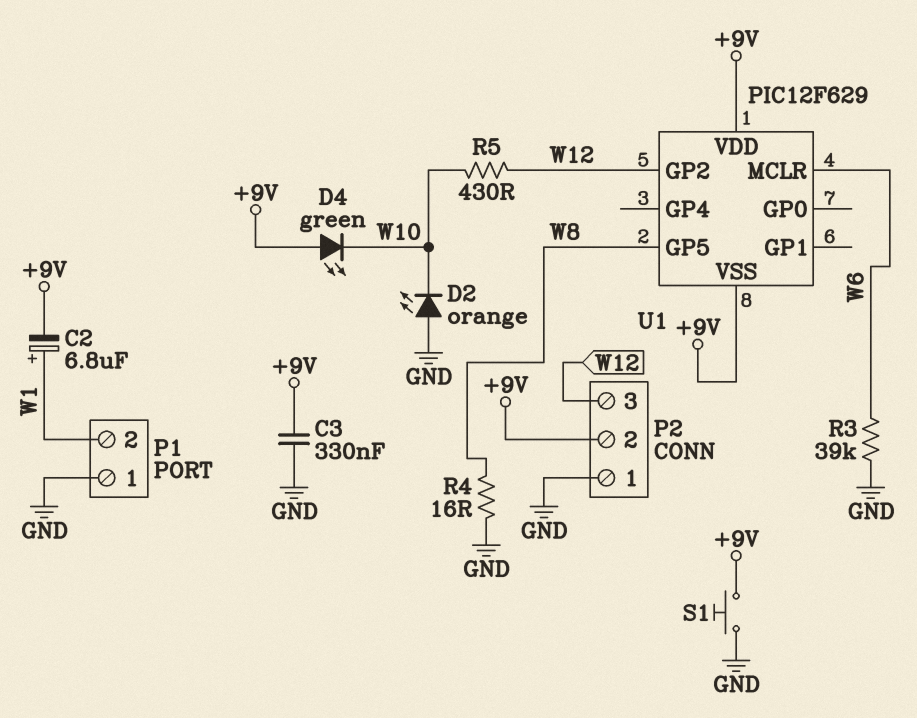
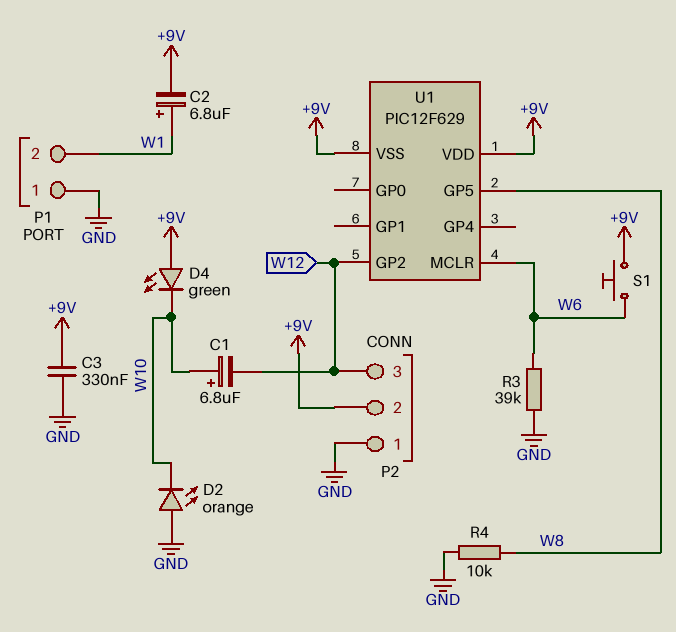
C1: none -> 6.8uF (plus W10, minus W12)
R4: 16 (GND, W8) -> 10k (GND, W8)
R5: 430 (W10, W12) -> none
S1: button (+9V, GND) -> button (+9V, W6)

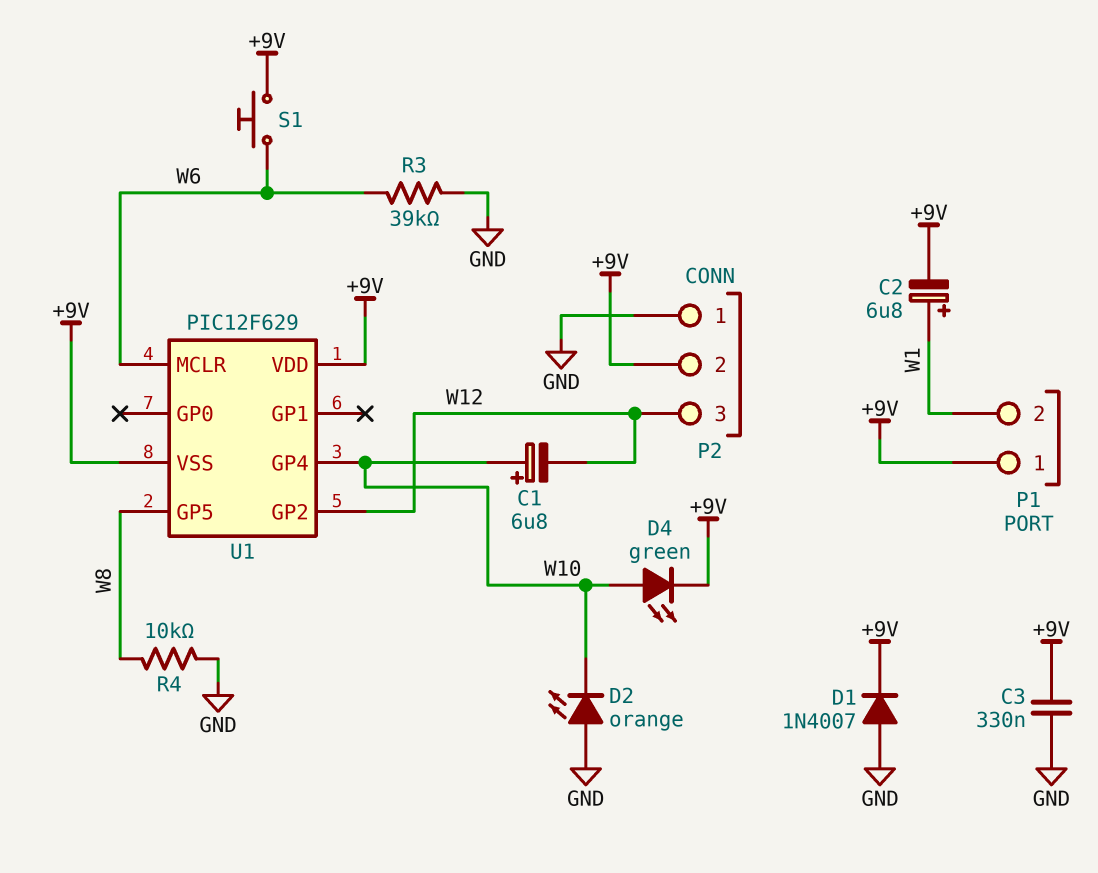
D1: none -> diode 1N4007 (A GND, K +9V)
D4: LED green (A +9V, K W10) -> LED green (A W10, K +9V)
P1 pin 1: GND -> +9V
U1 pin GP4: none -> W10

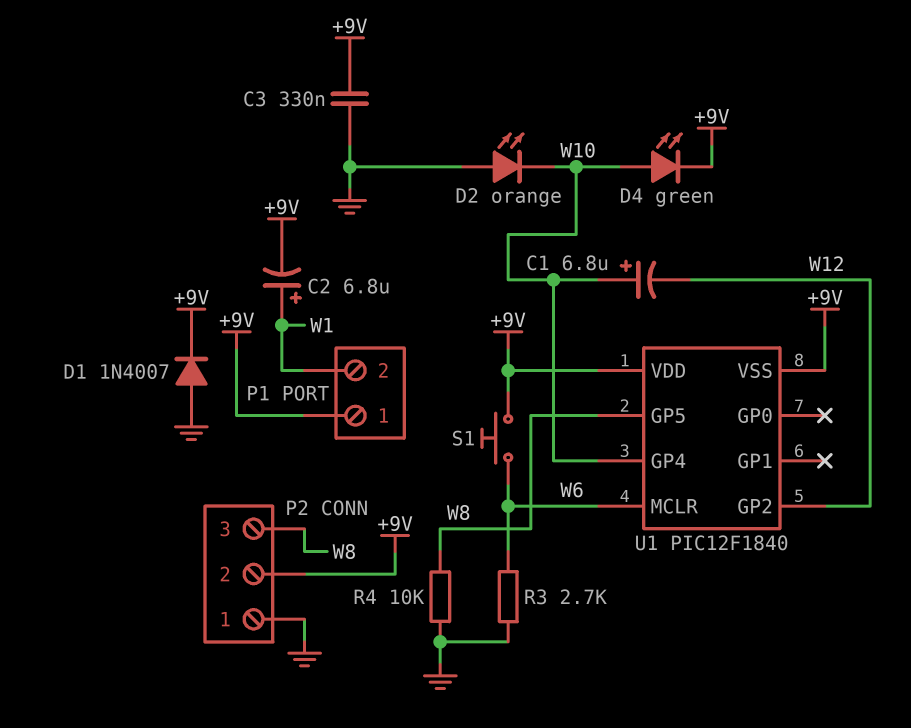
P2 pin 3: W12 -> W8
R3: 39k (GND, W6) -> 2.7k (GND, W6)
U1: PIC12F629 -> PIC12F1840

